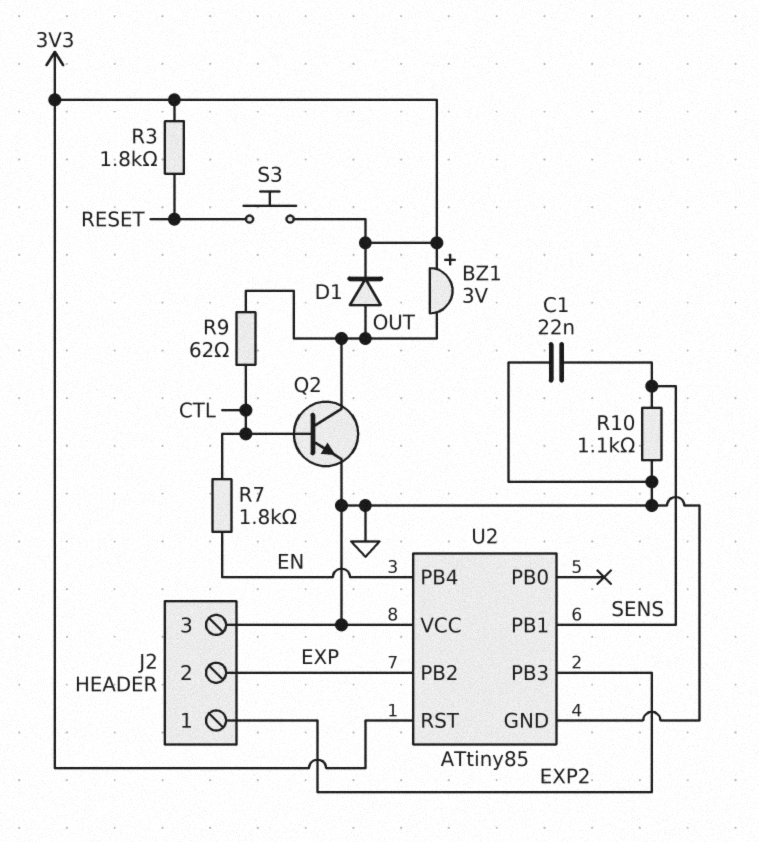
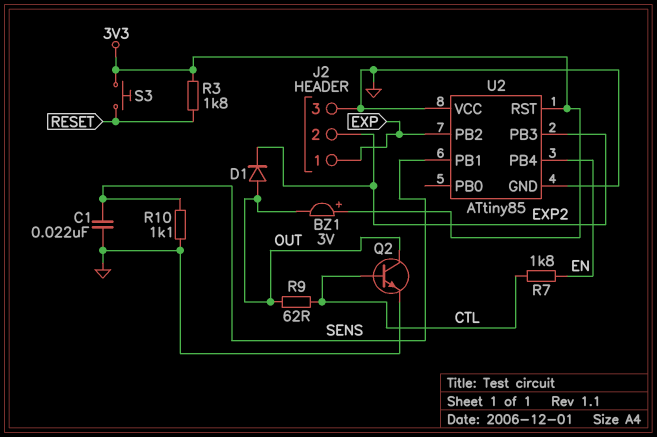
D1: diode (A OUT, K 3V3) -> diode (A OUT, K EXP2)
J2 pin 1: EXP2 -> EXP
J2 pin 2: EXP -> EXP2

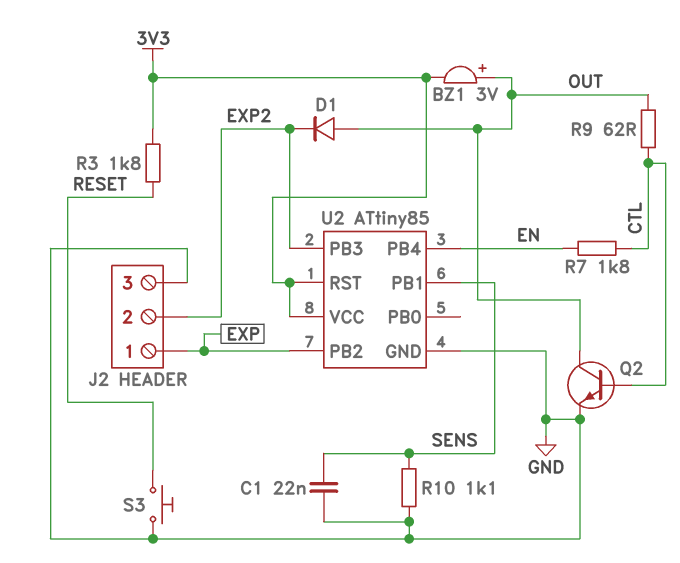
BZ1: buzzer 3V (plus 3V3, minus OUT) -> buzzer 3V (plus OUT, minus 3V3)
S3: button (3V3, RESET) -> button (GND, RESET)
U2 pin VCC: GND -> 3V3

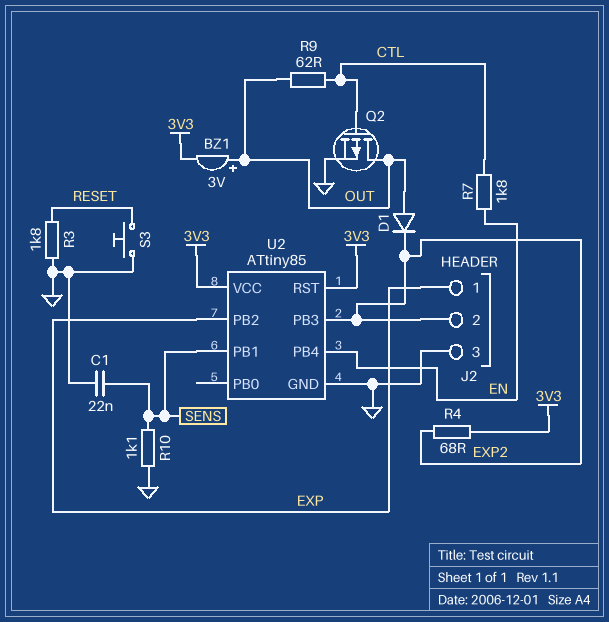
Q2: NPN (B CTL, C OUT, E GND) -> PMOS (G CTL, D OUT, S GND)
R3: 1.8k (3V3, RESET) -> 1.8k (GND, RESET)
R4: none -> 68 (3V3, EXP2)

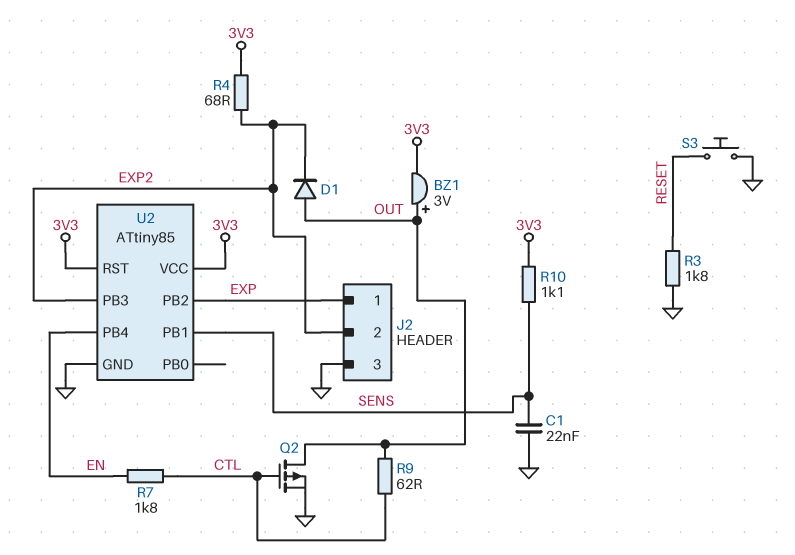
R10: 1.1k (GND, SENS) -> 1.1k (3V3, SENS)

